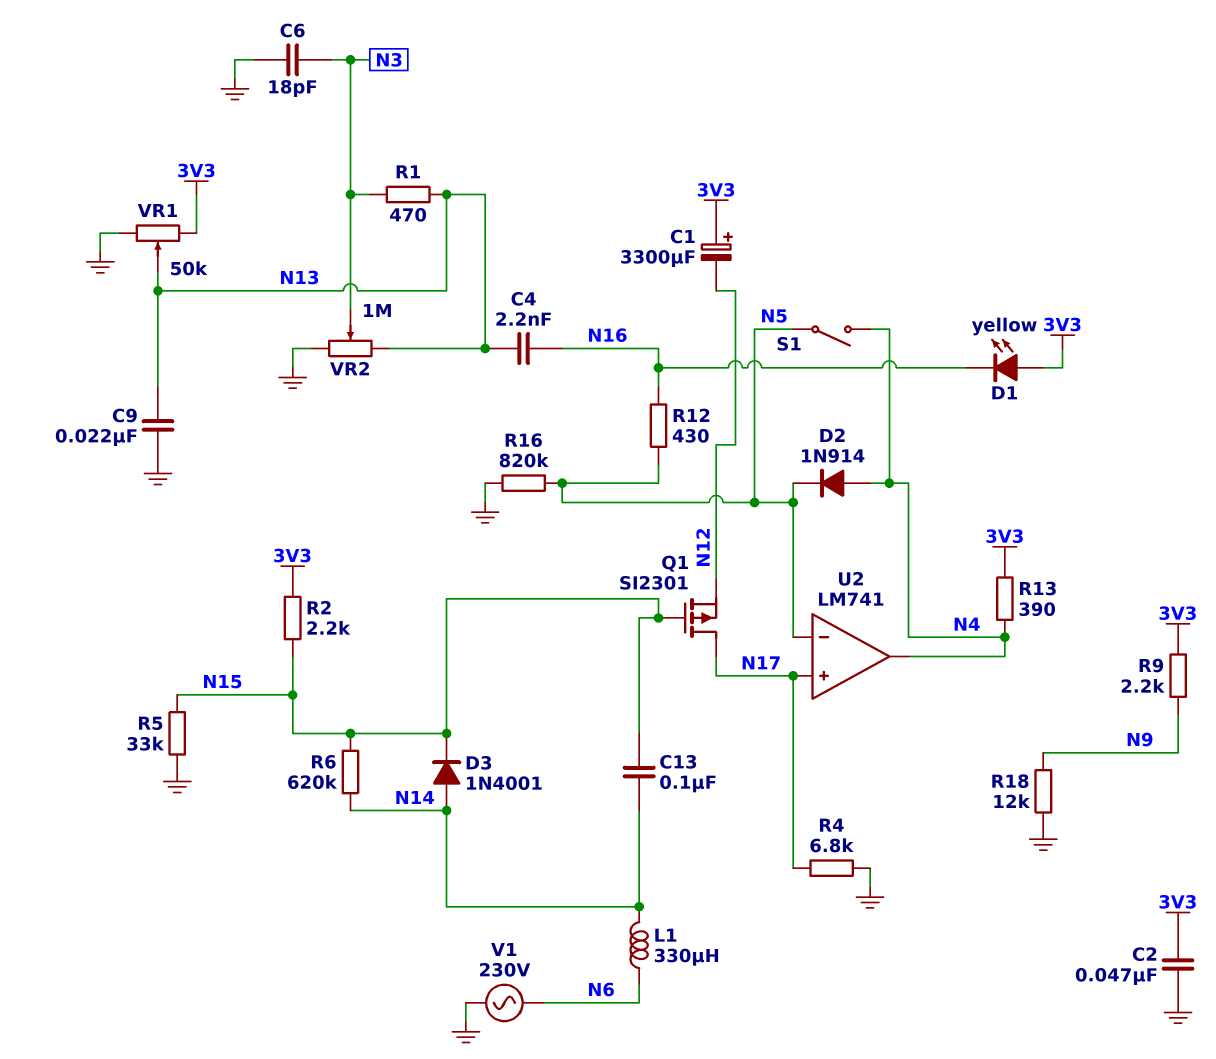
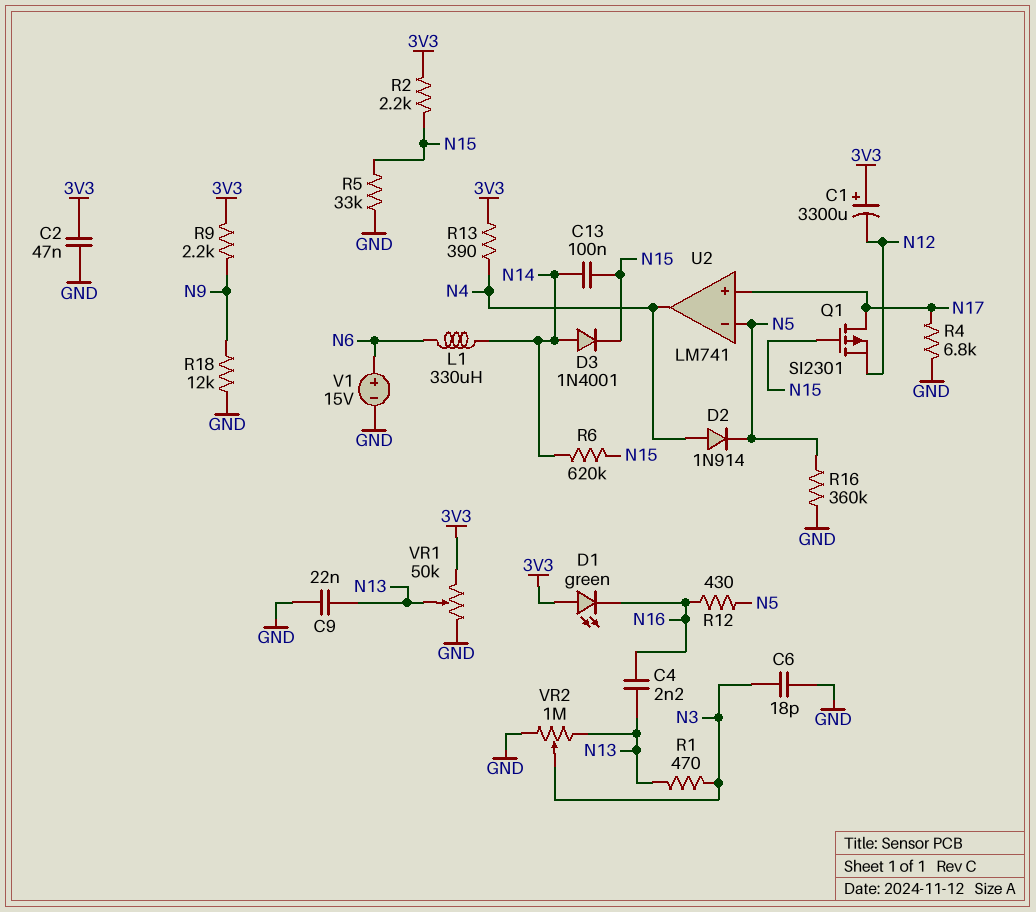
D1: LED yellow (A 3V3, K N16) -> LED green (A 3V3, K N16)
R16: 820k (GND, N5) -> 360k (GND, N5)
S1: switch (N4, N5) -> none
V1: AC 230V (GND, N6) -> 15V (plus N6, minus GND)

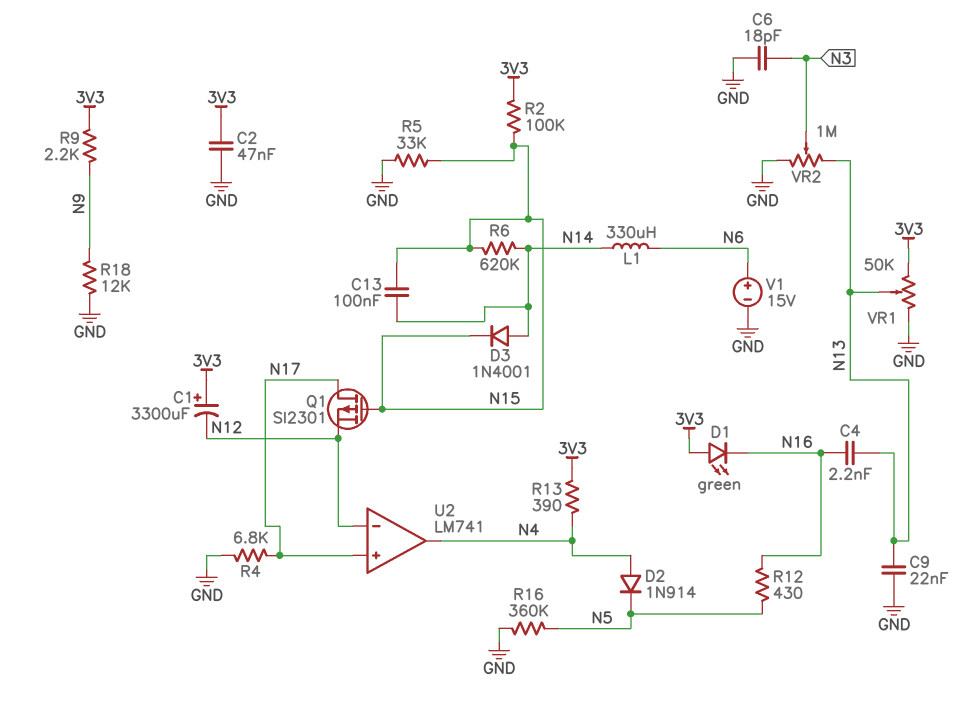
R1: 470 (N3, N13) -> none
R2: 2.2k (3V3, N15) -> 100k (3V3, N15)
U2 pin in-: N5 -> N12

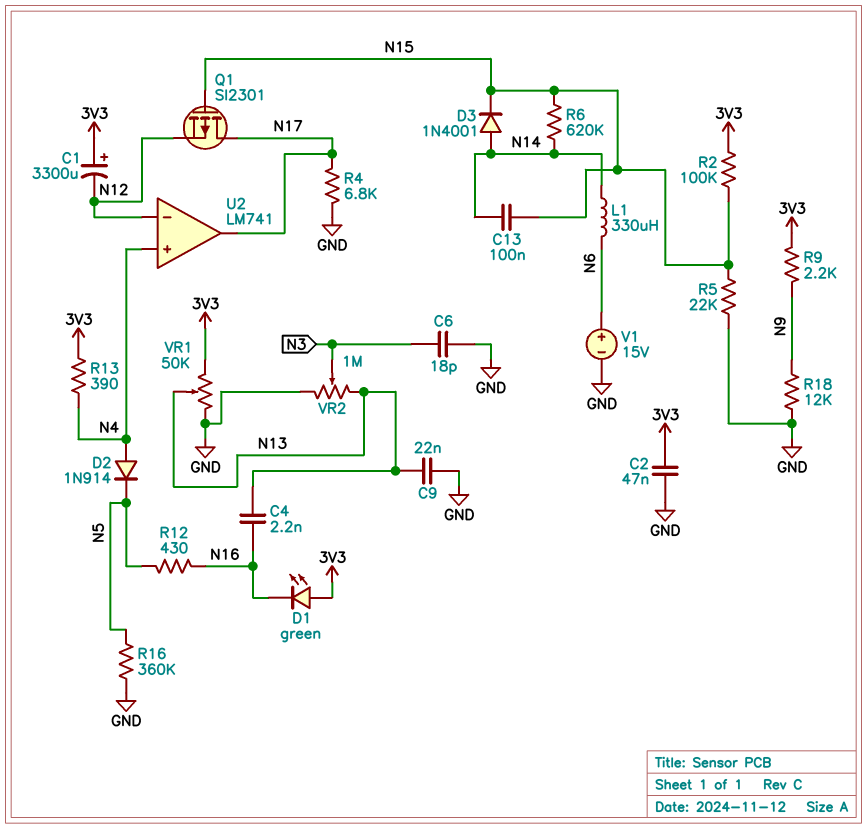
R5: 33k (GND, N15) -> 22k (GND, N15)
U2 pin in+: N17 -> N4
U2 pin out: N4 -> N17

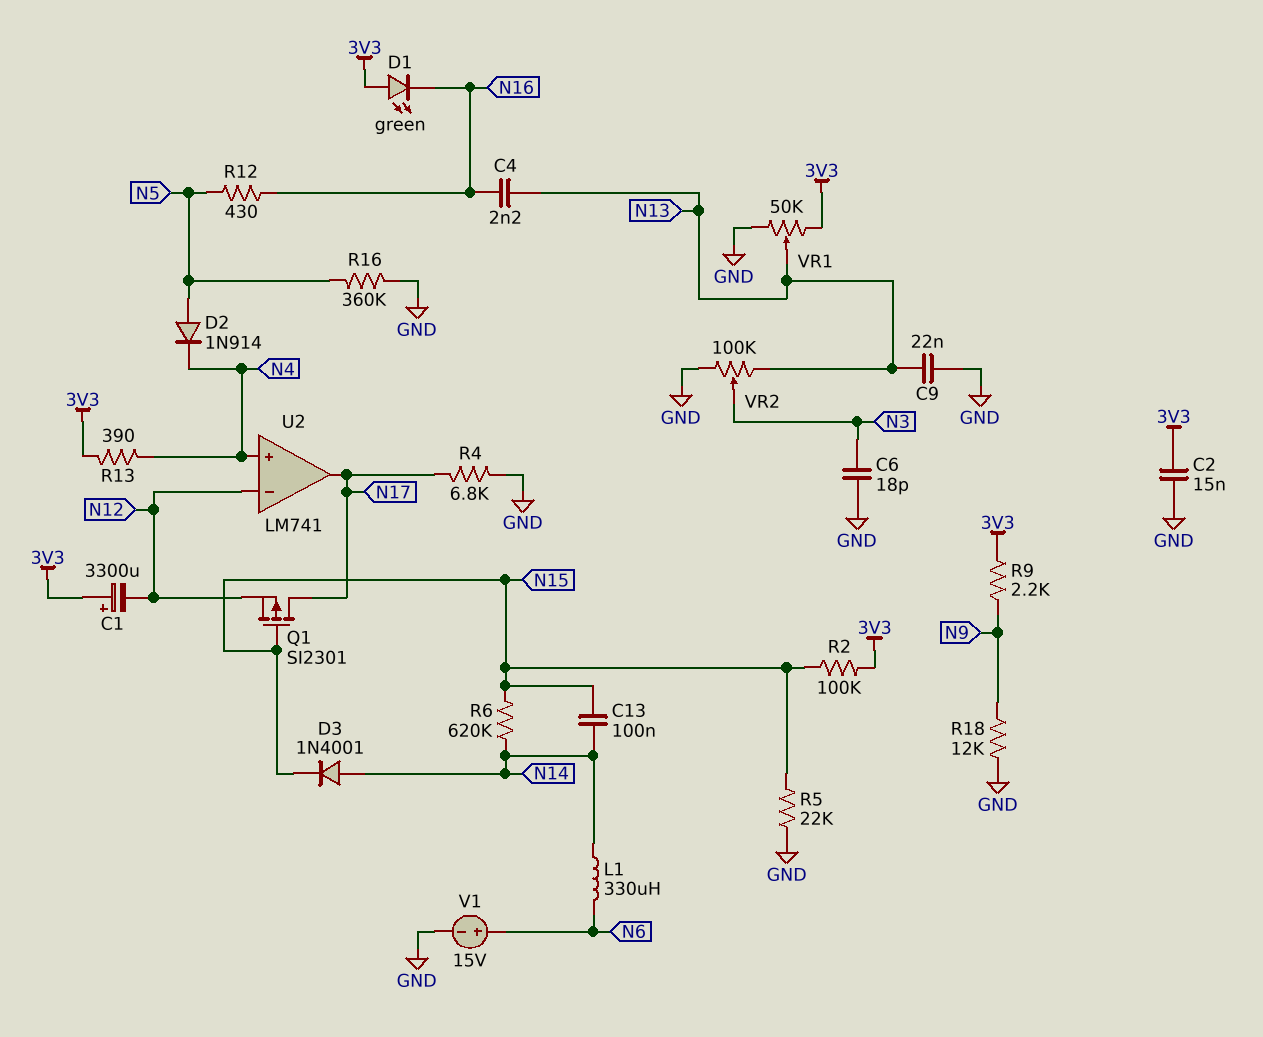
C2: 47nF (3V3, GND) -> 15nF (3V3, GND)
D2: diode 1N914 (A N4, K N5) -> diode 1N914 (A N5, K N4)
VR2: 1M (GND, N13, wiper N3) -> 100k (GND, N13, wiper N3)

